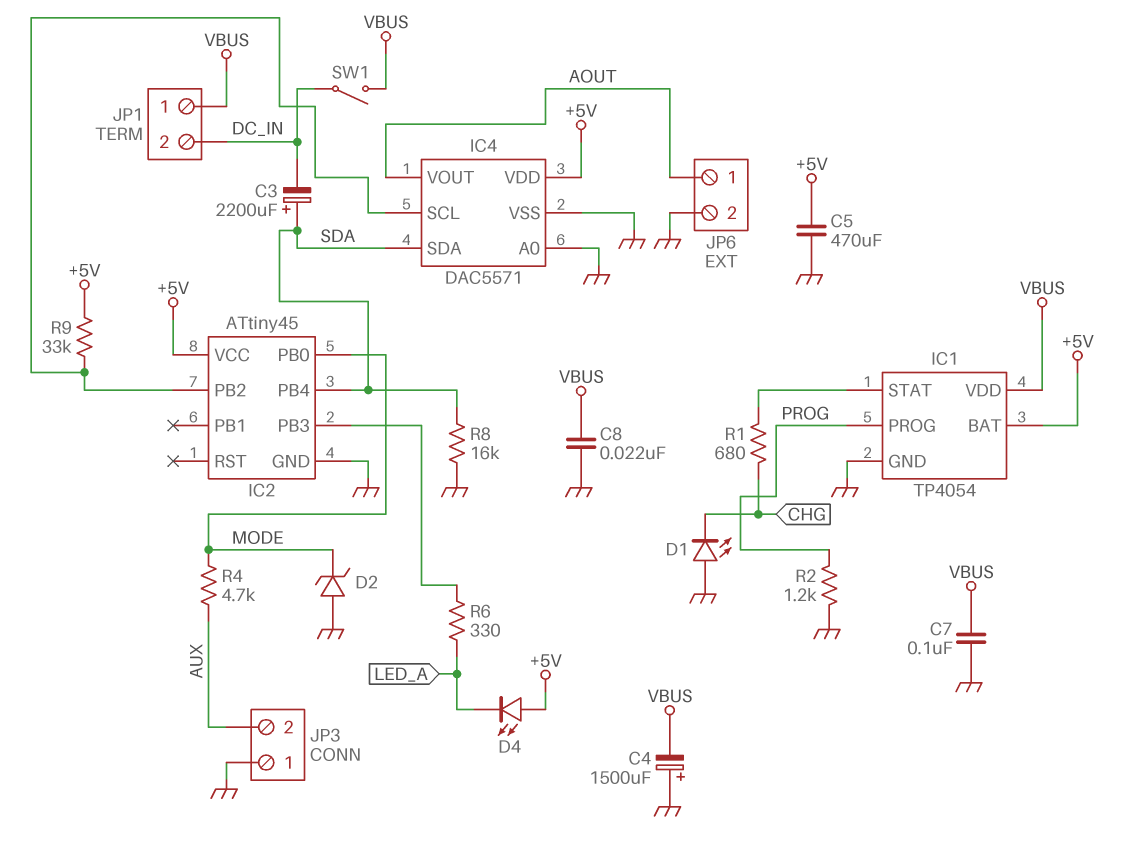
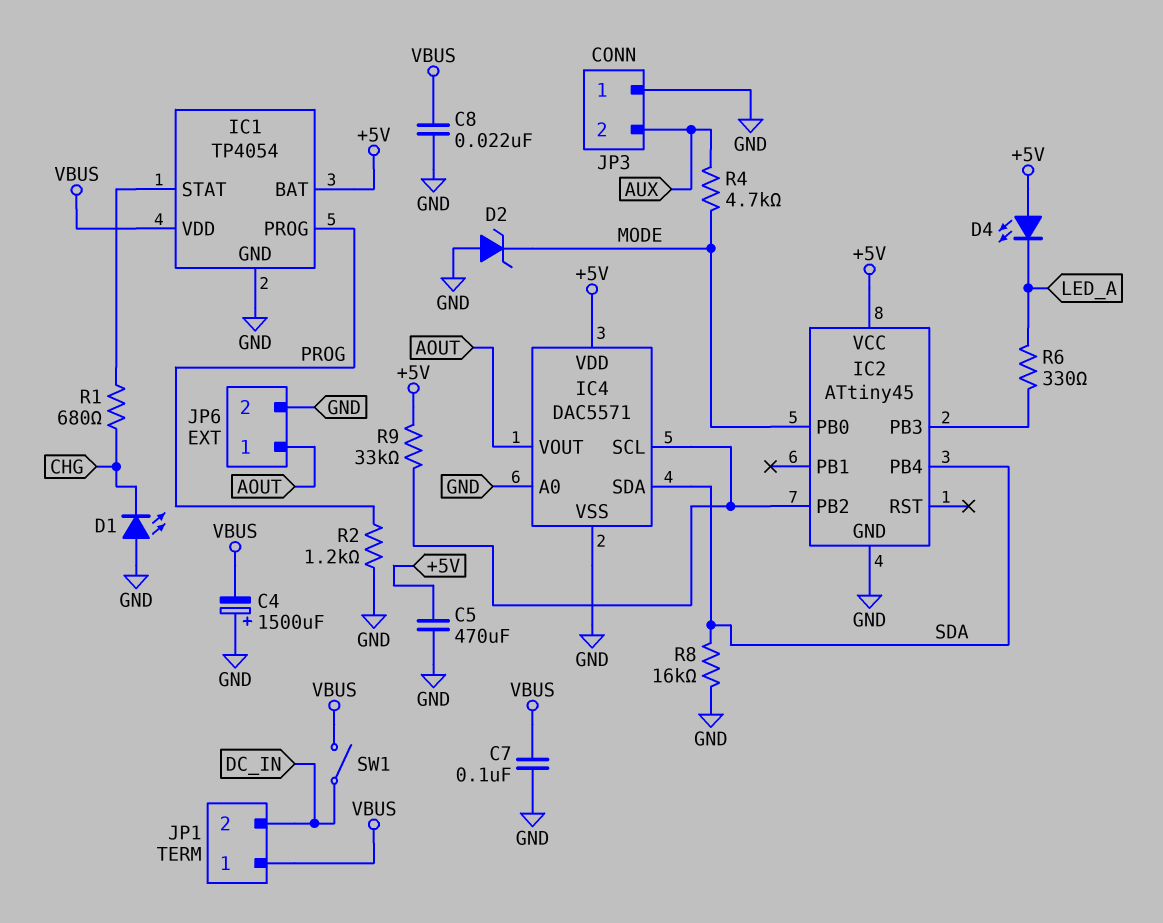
C3: 2200uF (plus SDA, minus DC_IN) -> none

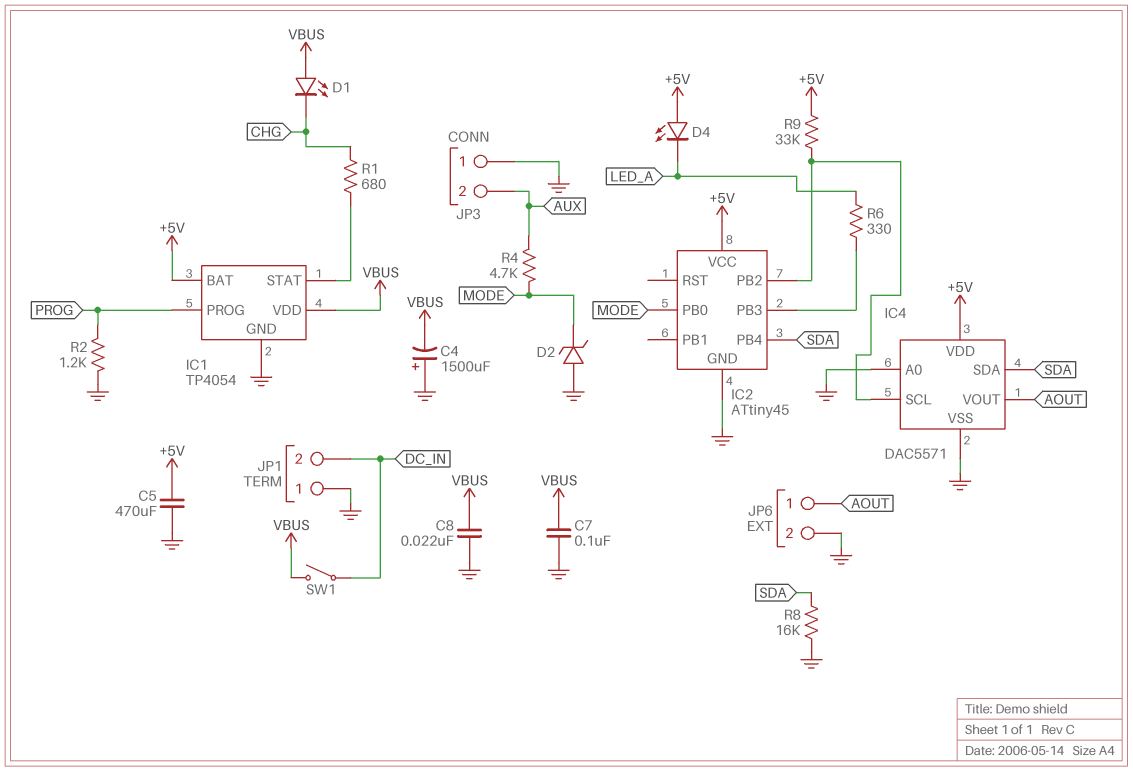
D1: LED (A GND, K CHG) -> LED (A VBUS, K CHG)
JP1 pin 1: VBUS -> GND

